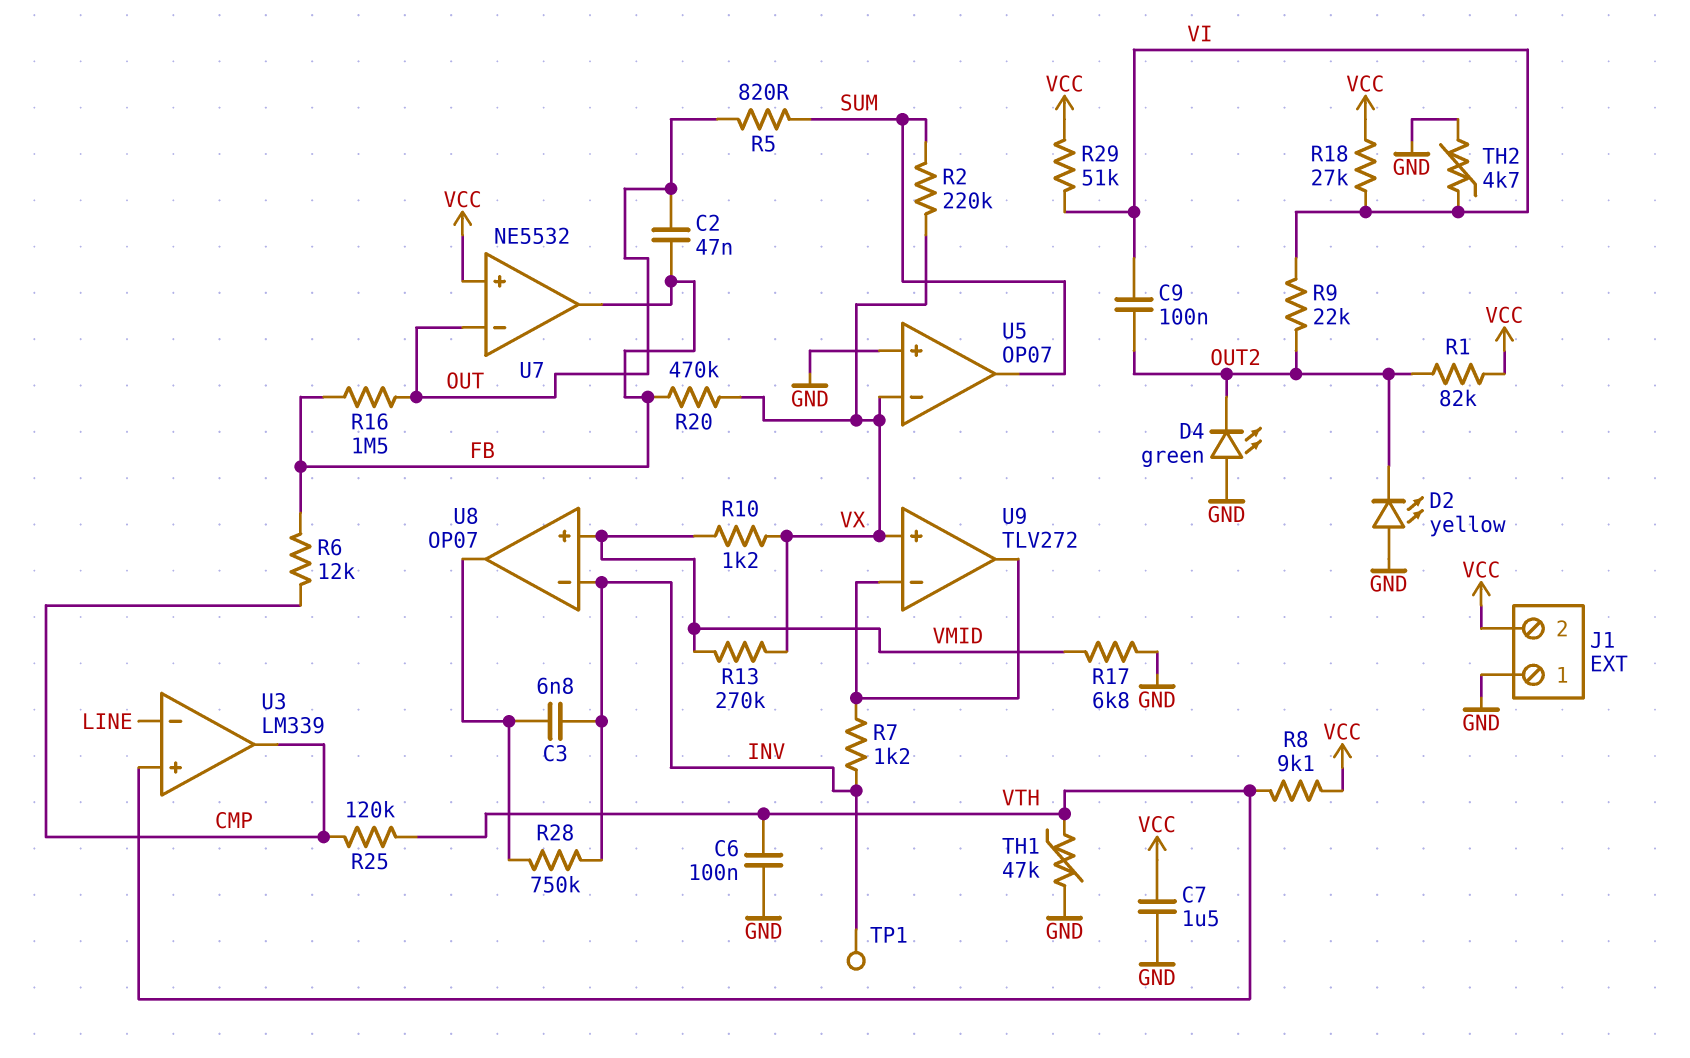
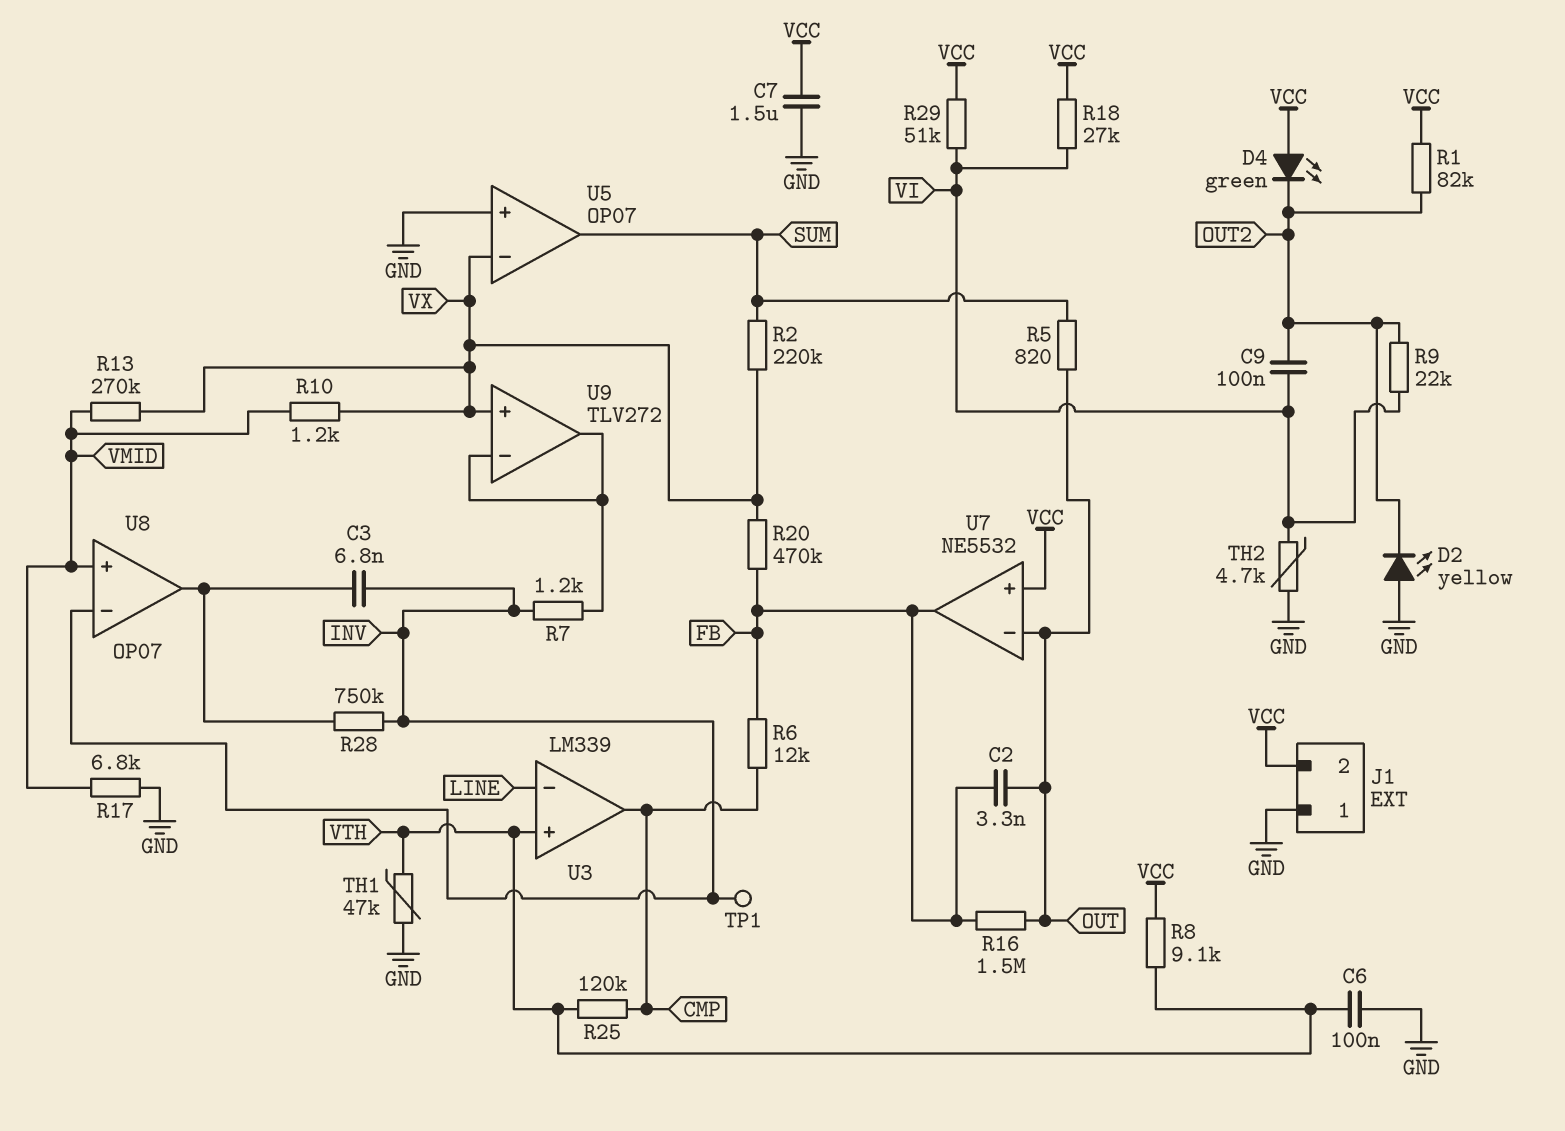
C2: 47nF (FB, OUT) -> 3.3nF (FB, OUT)
D4: LED green (A GND, K OUT2) -> LED green (A VCC, K OUT2)

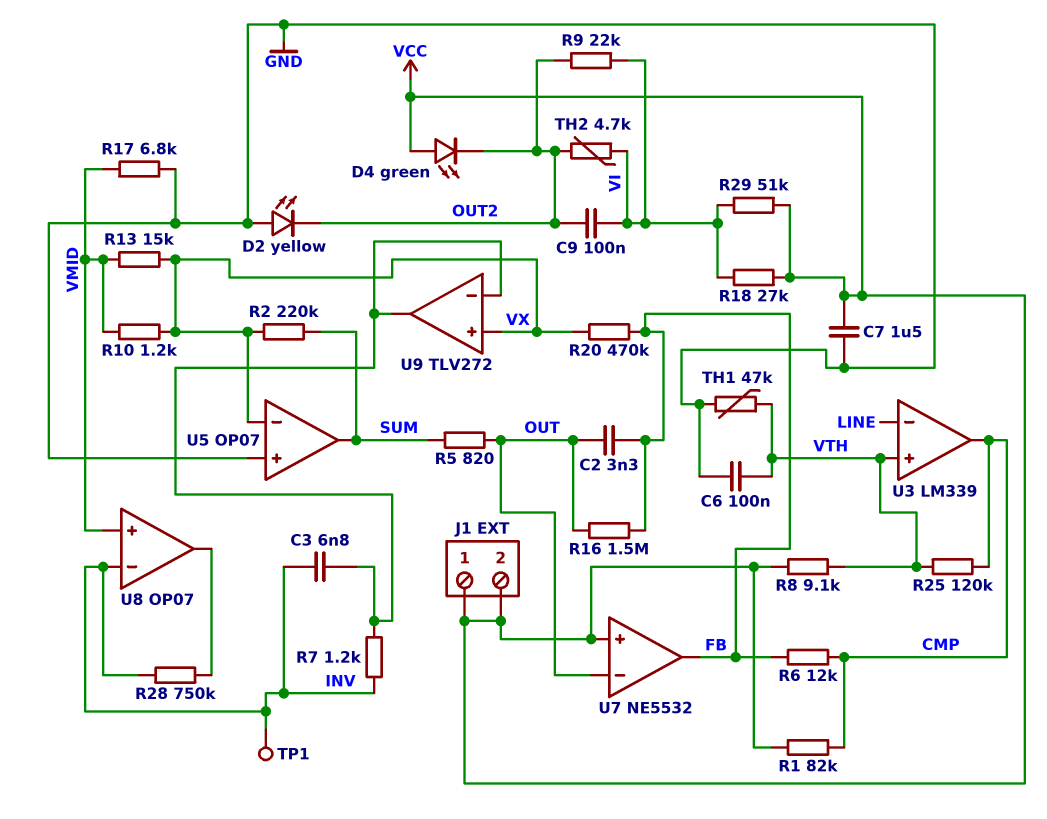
C3: 6.8nF (INV, U8/out) -> 6.8nF (INV, U9/in-)
J1 pin 1: GND -> VCC
R1: 82k (OUT2, VCC) -> 82k (CMP, VCC)
R13: 270k (VMID, VX) -> 15k (VMID, VX)
TH2: 4.7k (GND, VI) -> 4.7k (OUT2, VI)

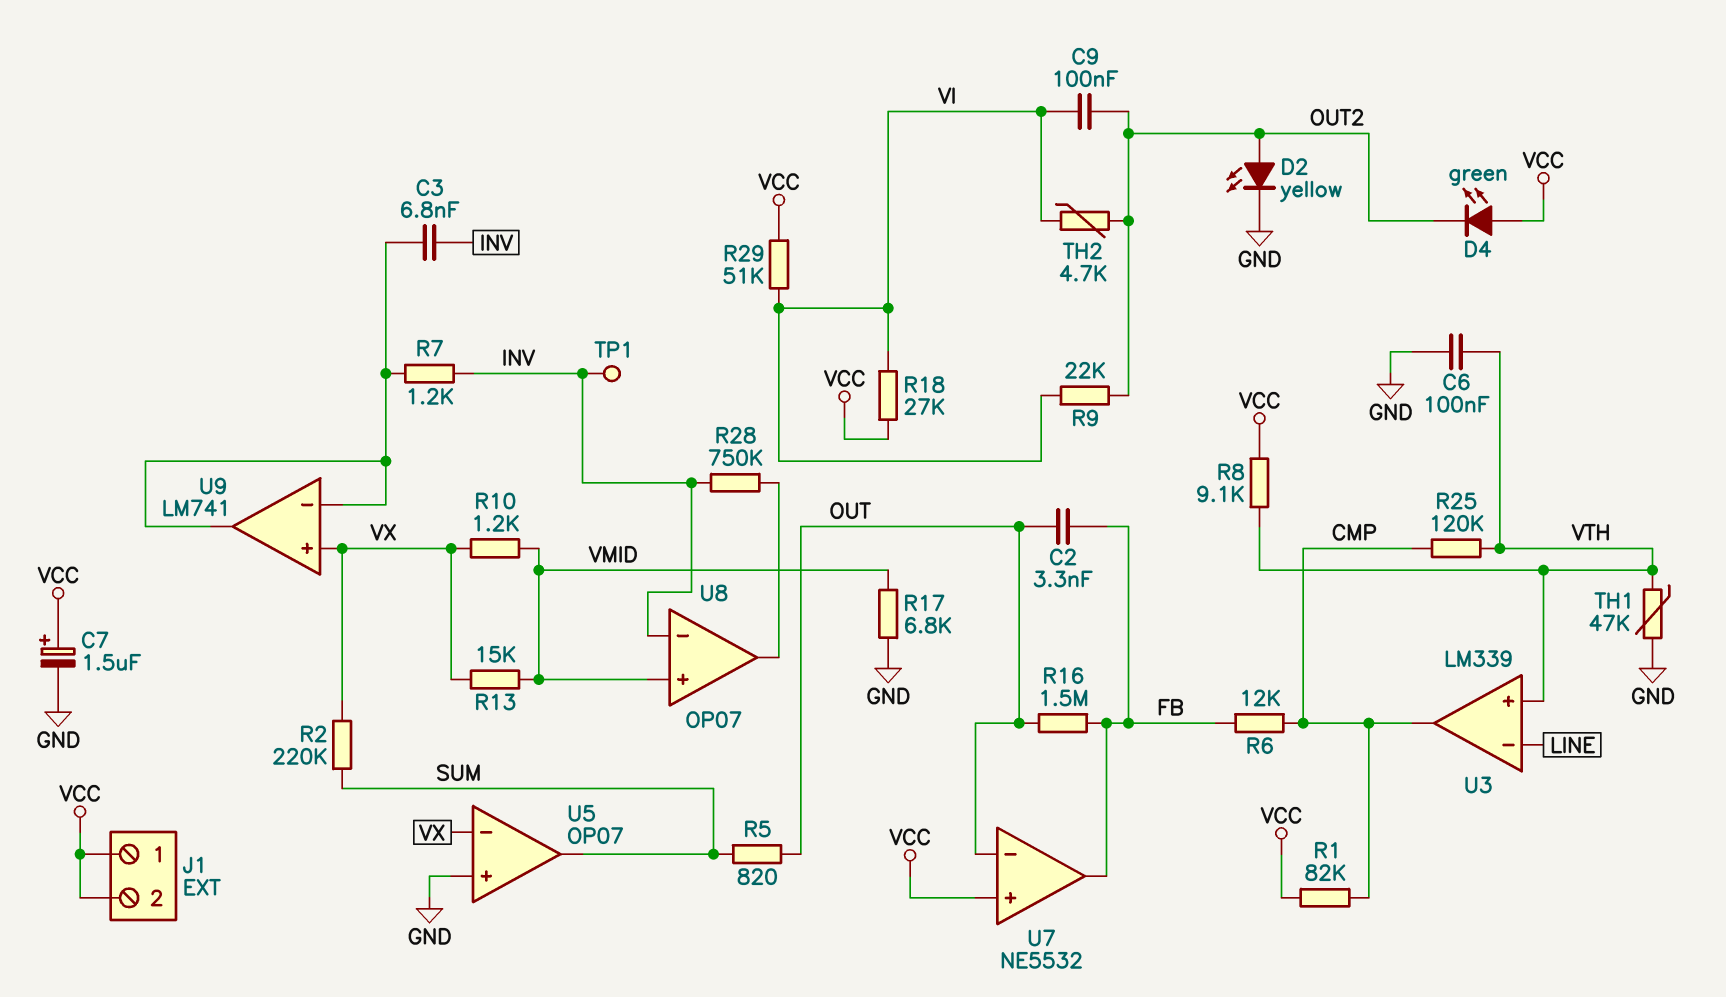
C7: 1.5uF (GND, VCC) -> 1.5uF (plus VCC, minus GND)
D2: LED yellow (A GND, K OUT2) -> LED yellow (A OUT2, K GND)
R20: 470k (FB, VX) -> none
U9: TLV272 -> LM741

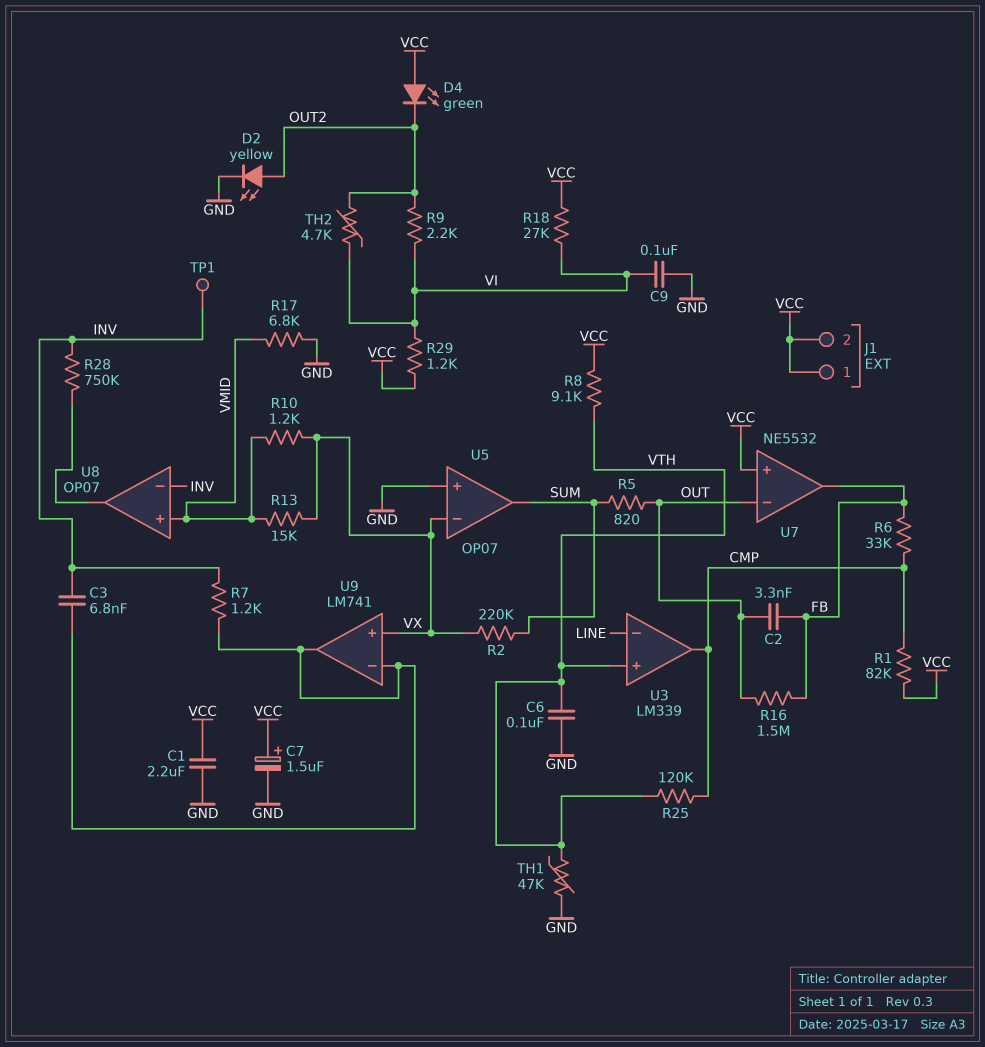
C1: none -> 2.2uF (GND, VCC)
C9: 100nF (OUT2, VI) -> 100nF (GND, VI)
R6: 12k (CMP, FB) -> 33k (CMP, FB)
R9: 22k (OUT2, VI) -> 2.2k (OUT2, VI)
R29: 51k (VCC, VI) -> 1.2k (VCC, VI)

